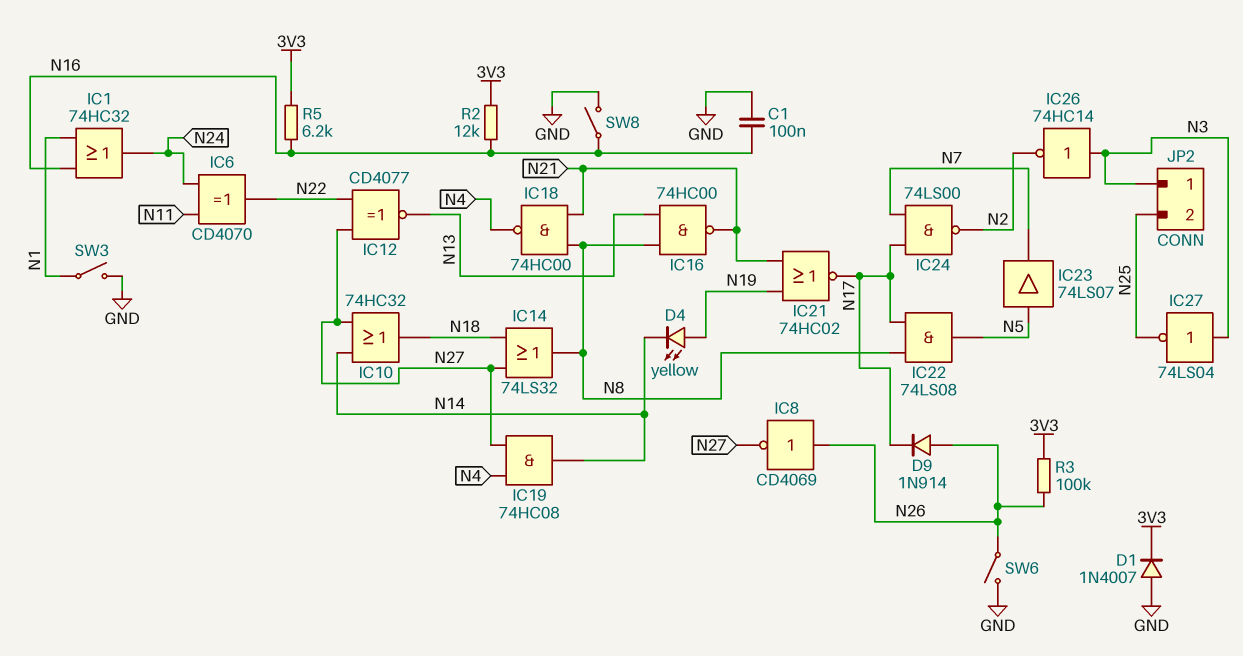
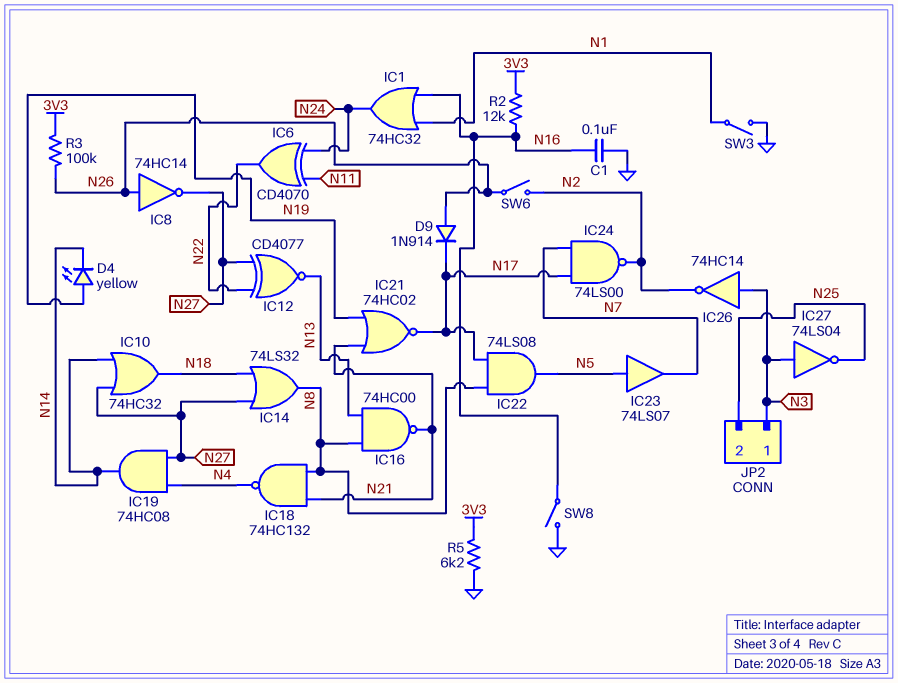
D1: diode 1N4007 (A GND, K 3V3) -> none
IC8: NOT CD4069 (in N26, out N27) -> NOT 74HC14 (in N26, out N27)
IC18: NAND 74HC00 (in N8, in N21, out N4) -> NAND 74HC132 (in N8, in N21, out N4)
R5: 6.2k (3V3, N16) -> 6.2k (3V3, GND)
SW6: switch (GND, N26) -> switch (N2, N26)

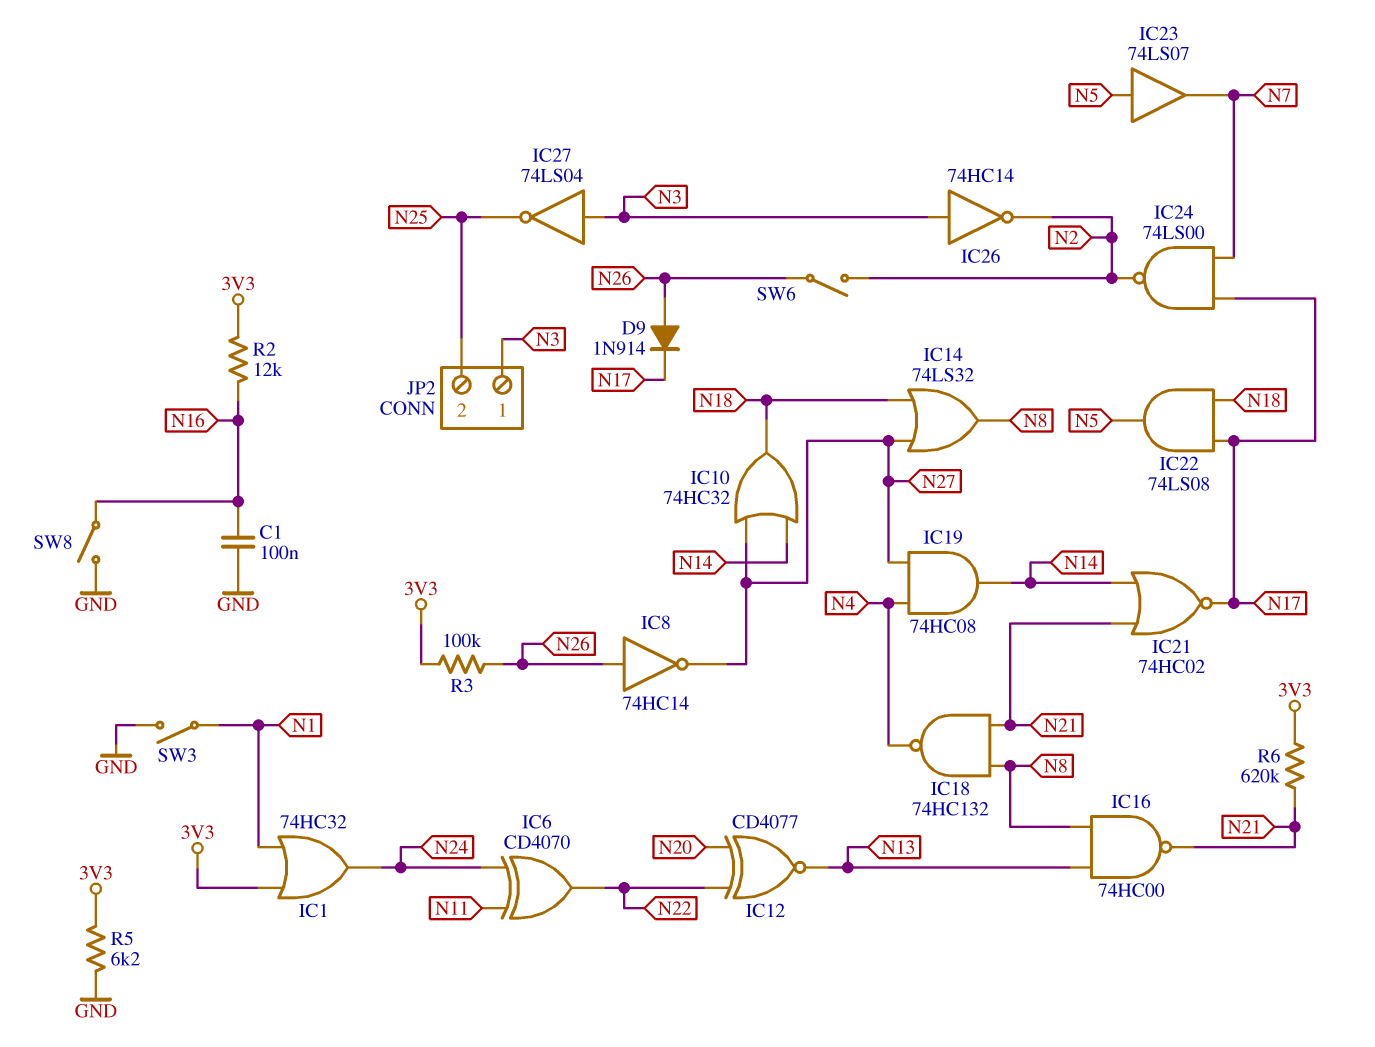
D4: LED yellow (A N19, K N14) -> none
IC1: OR 74HC32 (in N1, in N16, out N24) -> OR 74HC32 (in 3V3, in N1, out N24)
IC12: XNOR CD4077 (in N22, in N27, out N13) -> XNOR CD4077 (in N20, in N22, out N13)
IC21: NOR 74HC02 (in N19, in N21, out N17) -> NOR 74HC02 (in N14, in N21, out N17)
IC22: AND 74LS08 (in N8, in N17, out N5) -> AND 74LS08 (in N17, in N18, out N5)
R6: none -> 620k (3V3, N21)

